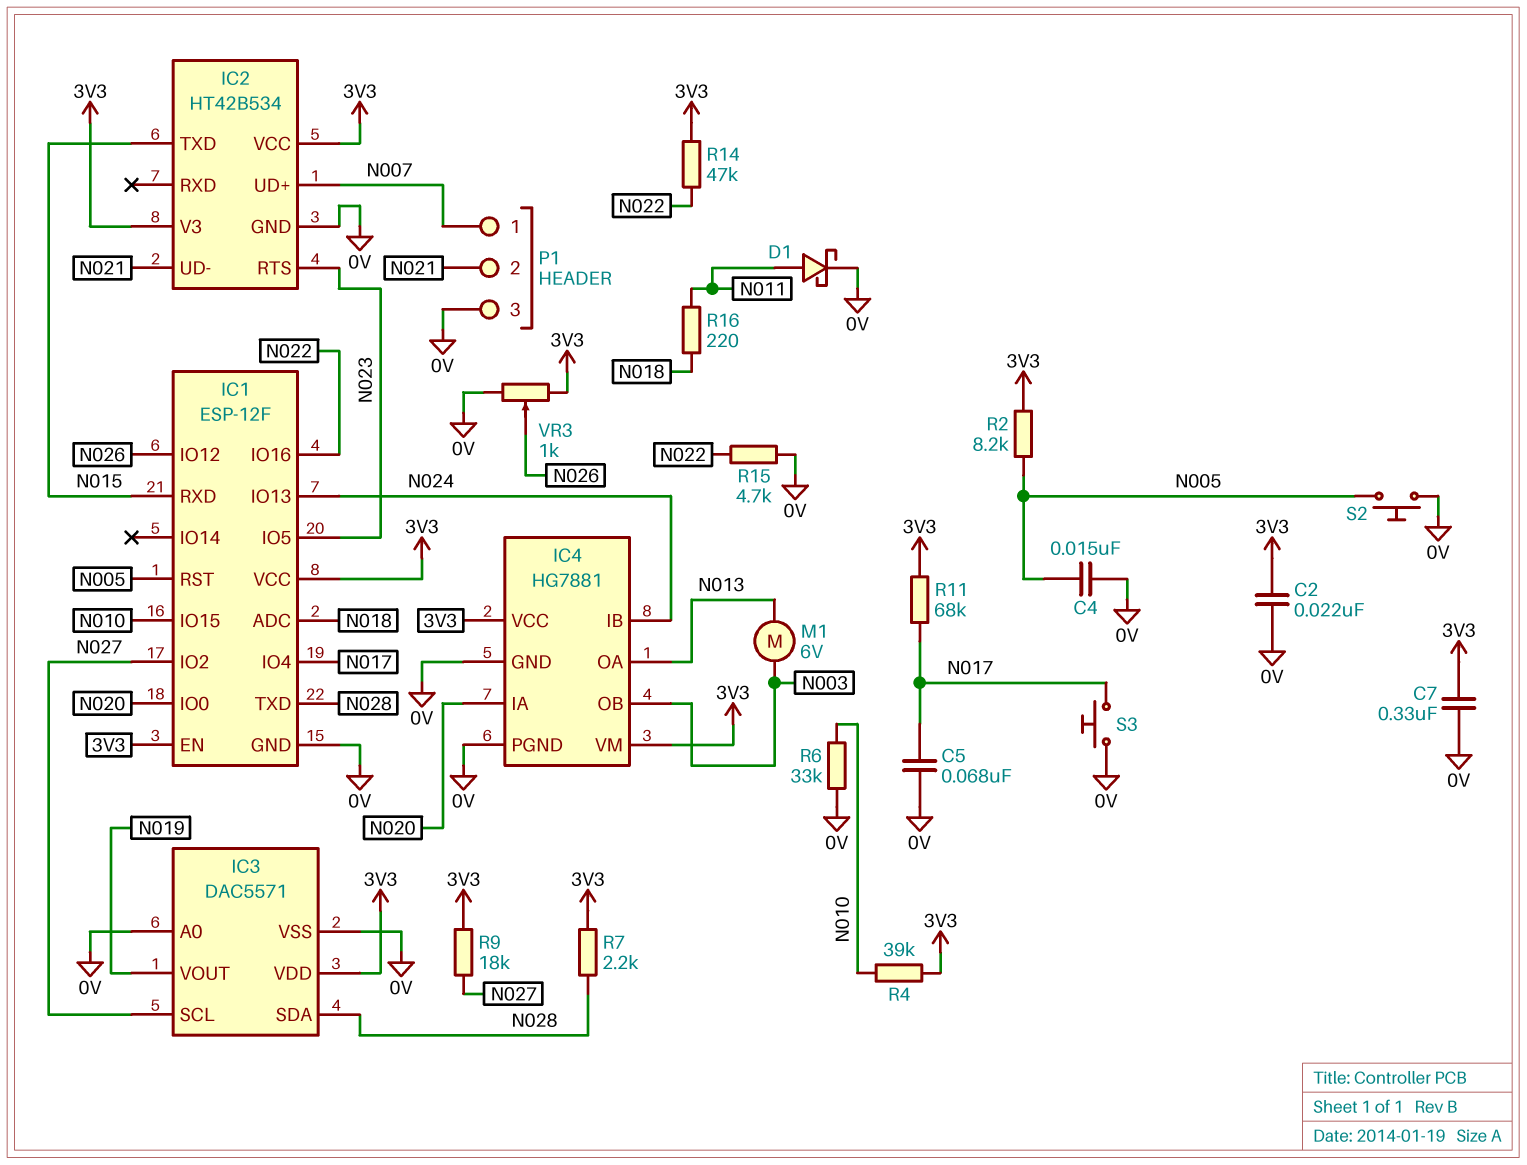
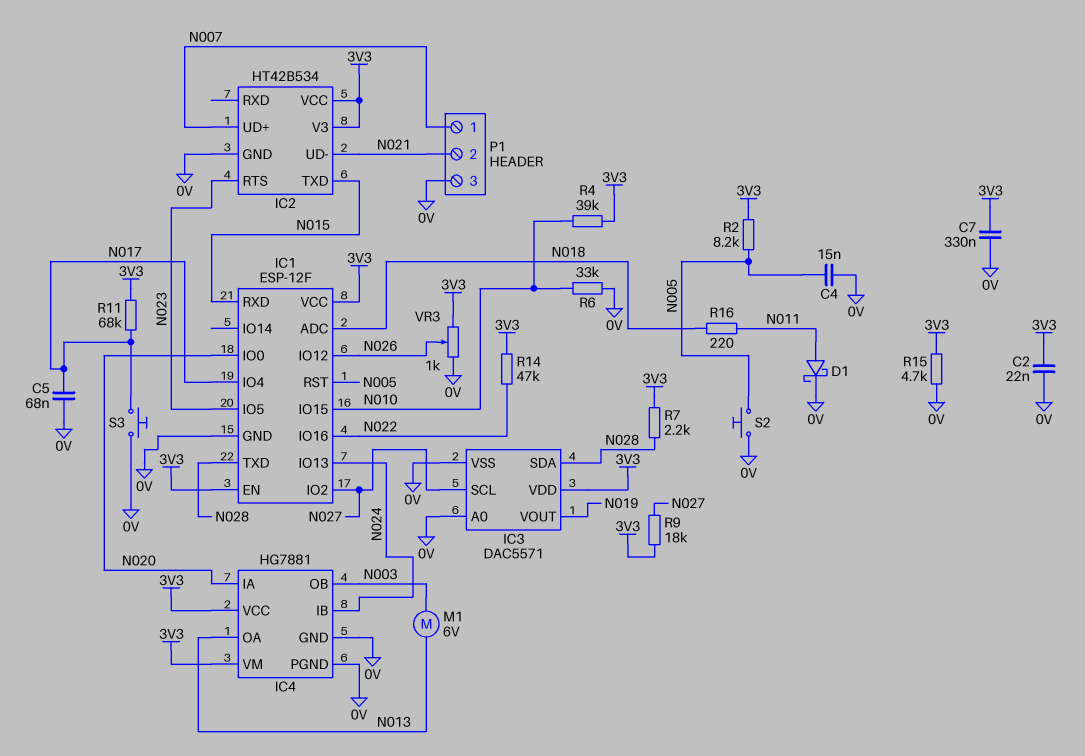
R15: 4.7k (0V, N022) -> 4.7k (0V, 3V3)

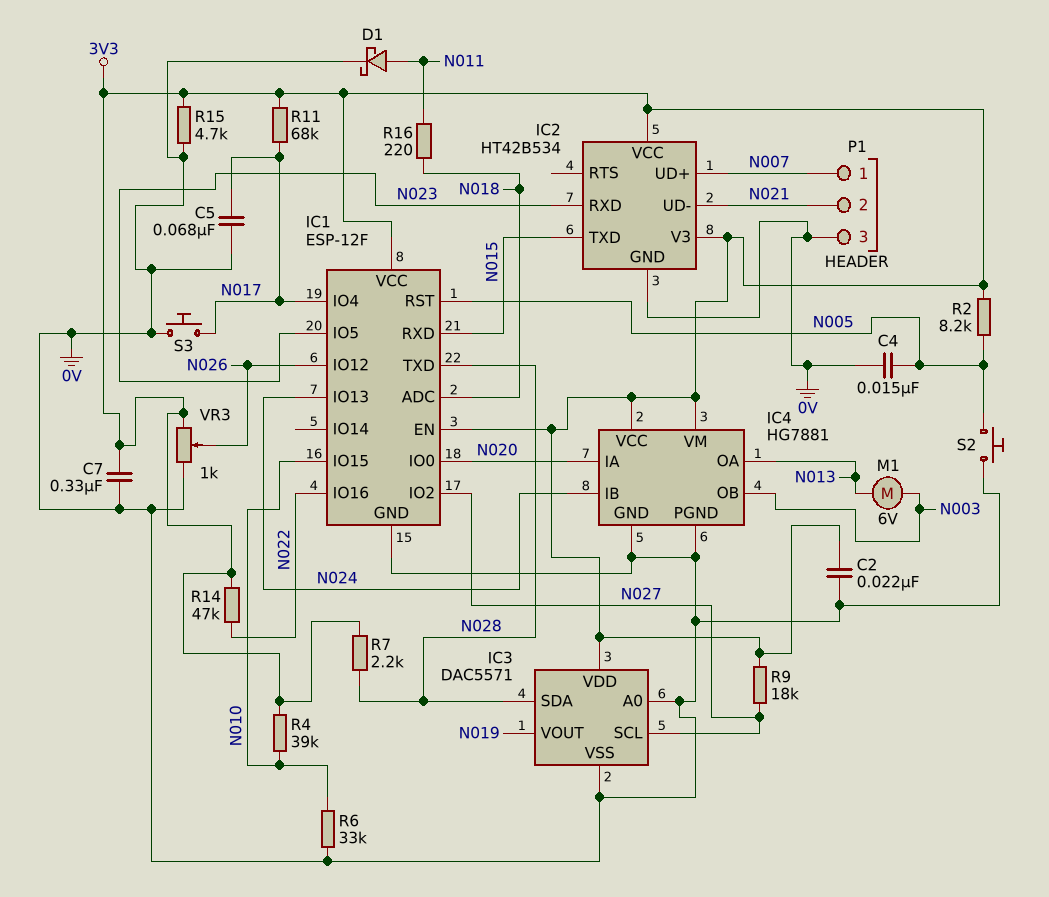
IC2 pin RTS: N023 -> none
IC2 pin RXD: none -> N023

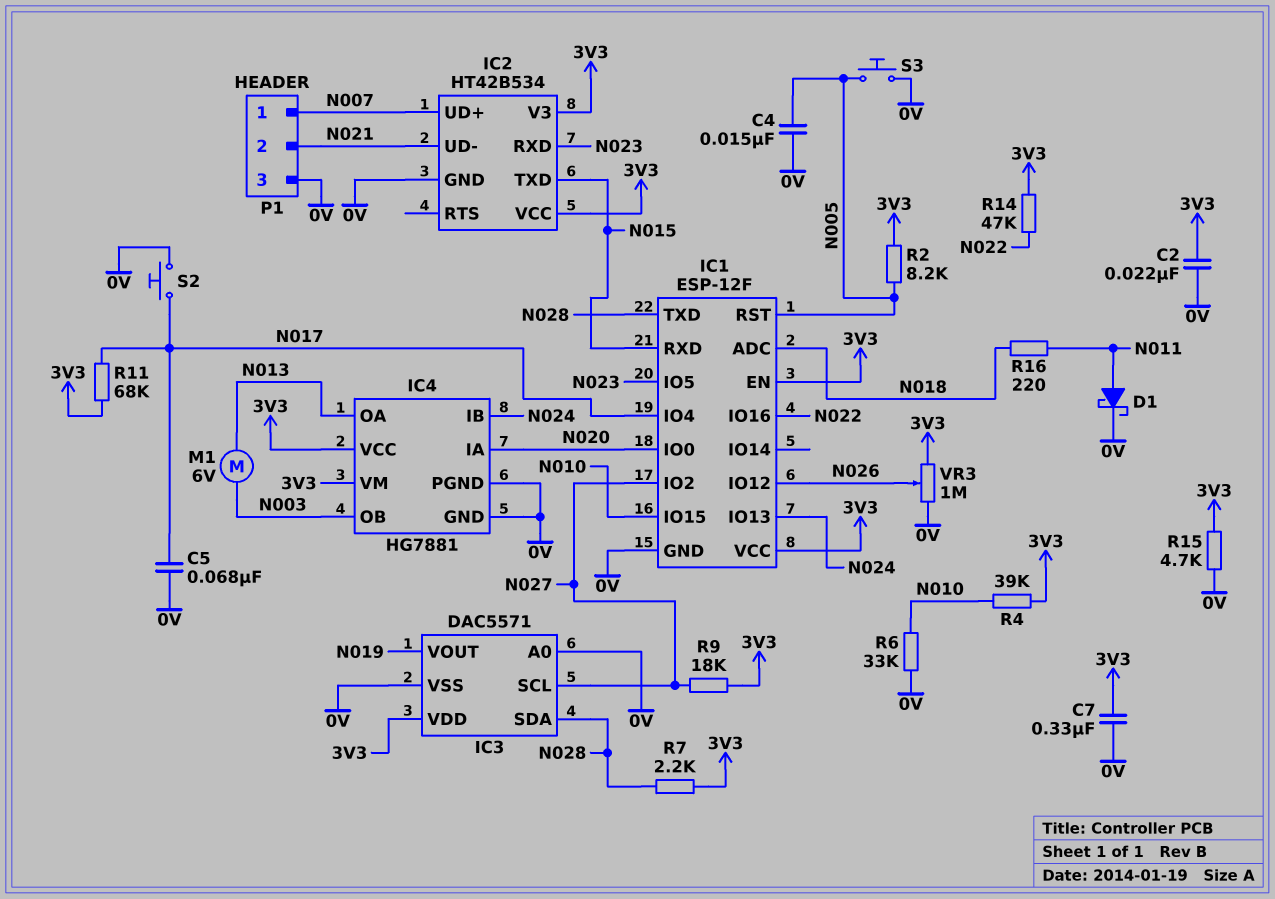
S2: button (0V, N005) -> button (0V, N017)
S3: button (0V, N017) -> button (0V, N005)
VR3: 1k (0V, 3V3, wiper N026) -> 1M (0V, 3V3, wiper N026)

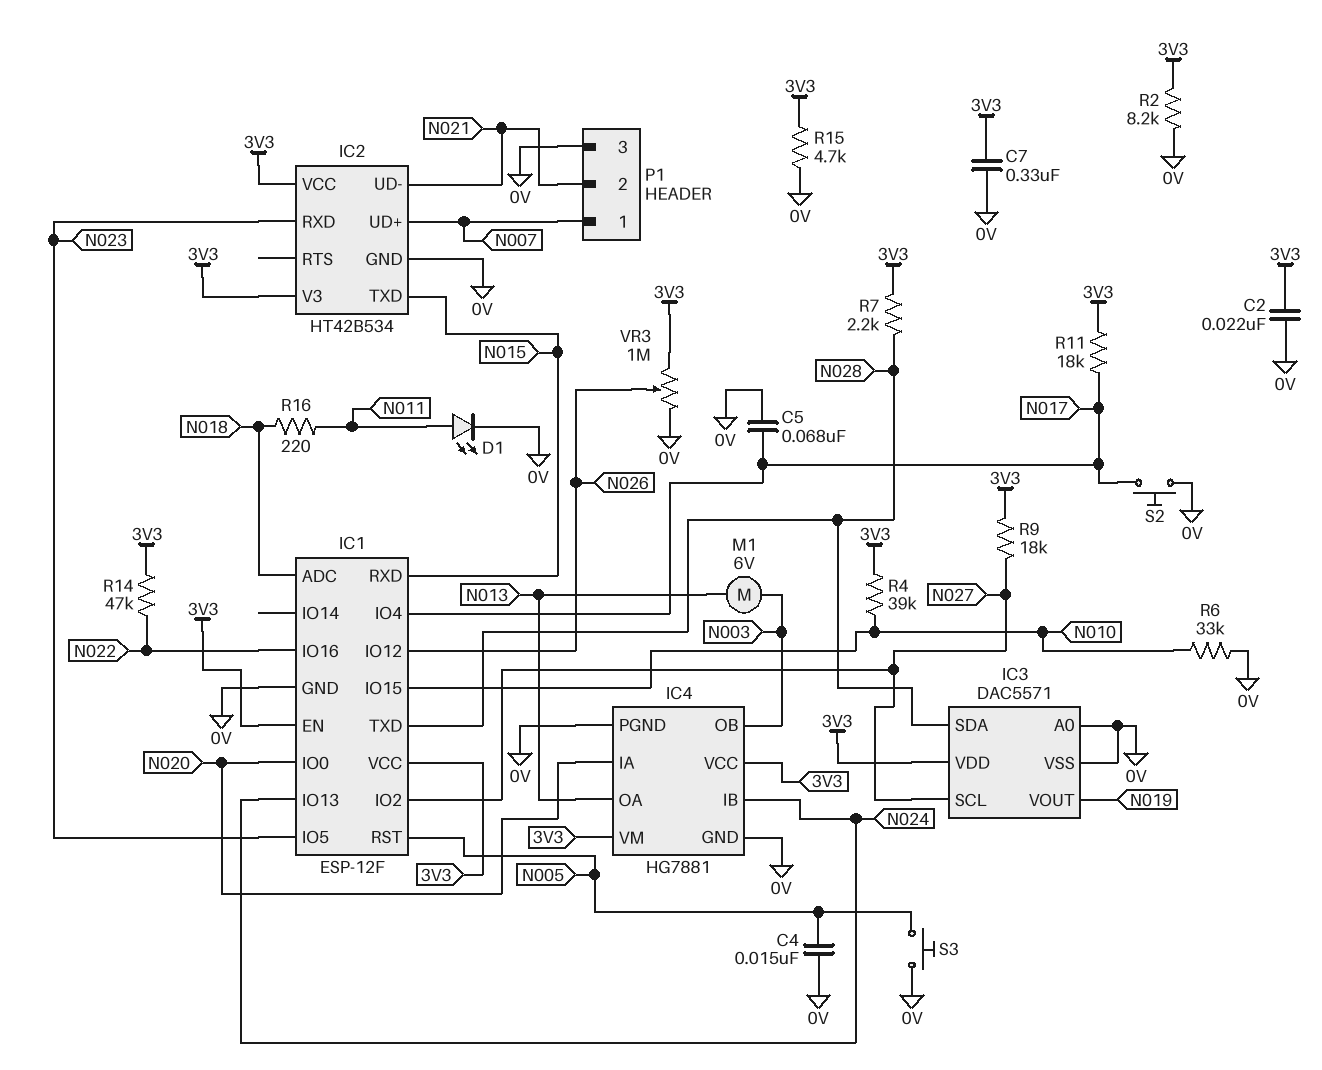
D1: schottky (A N011, K 0V) -> LED (A N011, K 0V)
R2: 8.2k (3V3, N005) -> 8.2k (0V, 3V3)
R11: 68k (3V3, N017) -> 18k (3V3, N017)

